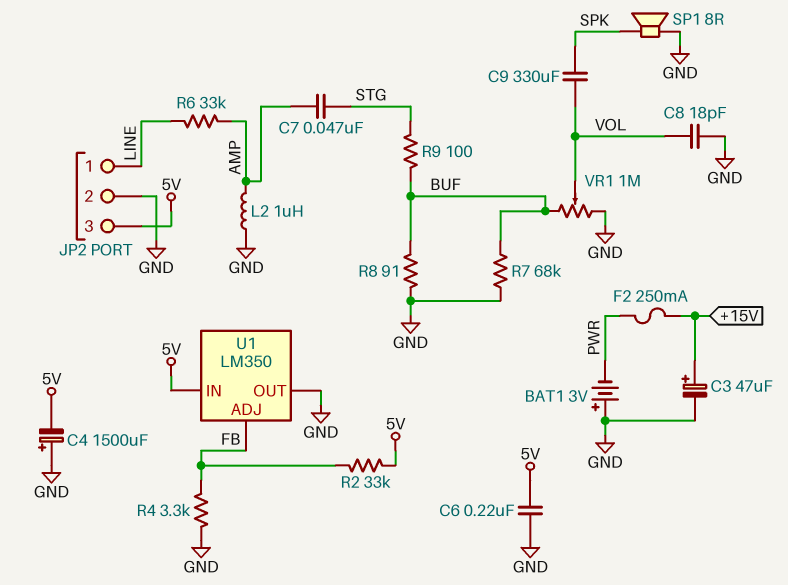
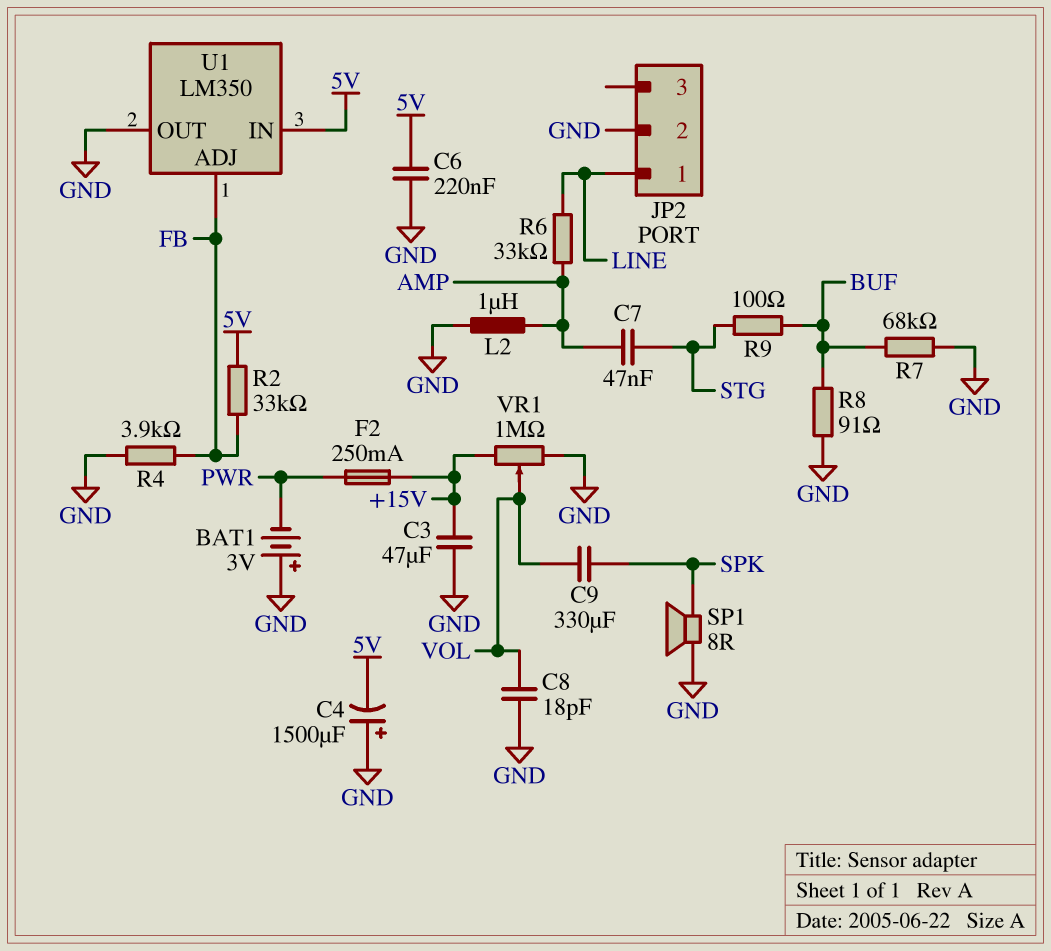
C3: 47uF (plus +15V, minus GND) -> 47uF (+15V, GND)
JP2 pin 3: 5V -> none
R4: 3.3k (FB, GND) -> 3.9k (FB, GND)
VR1: 1M (BUF, GND, wiper VOL) -> 1M (+15V, GND, wiper VOL)

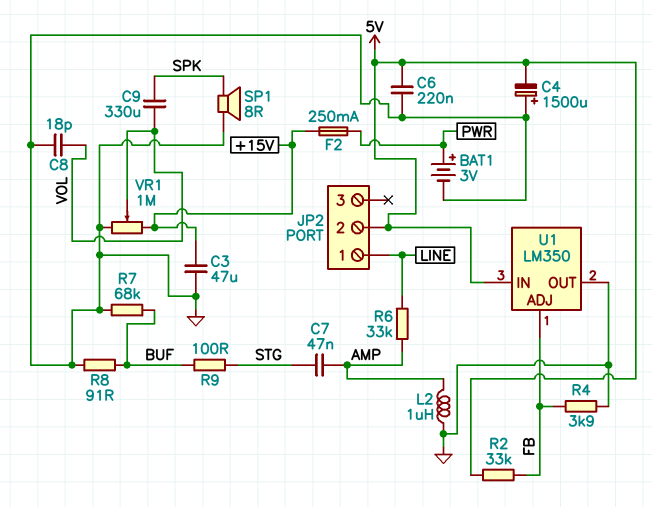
BAT1: 3V (plus GND, minus PWR) -> 3V (plus PWR, minus GND)
JP2 pin 2: GND -> 5V

